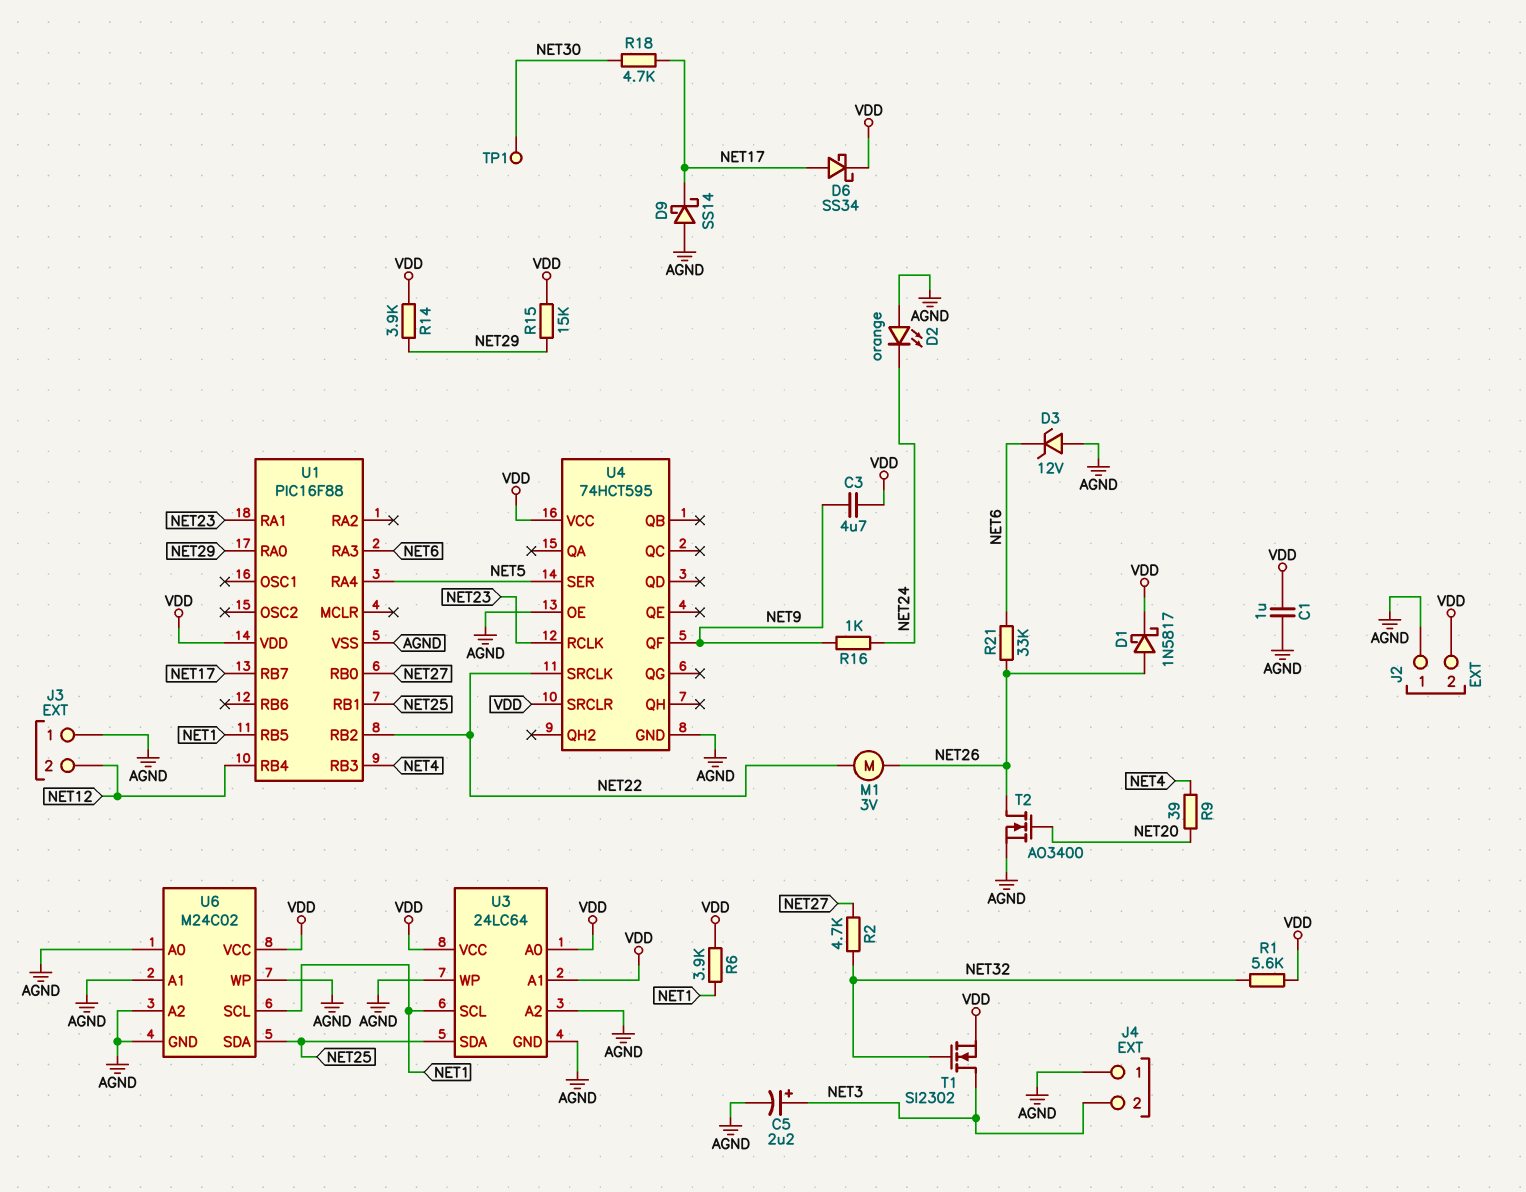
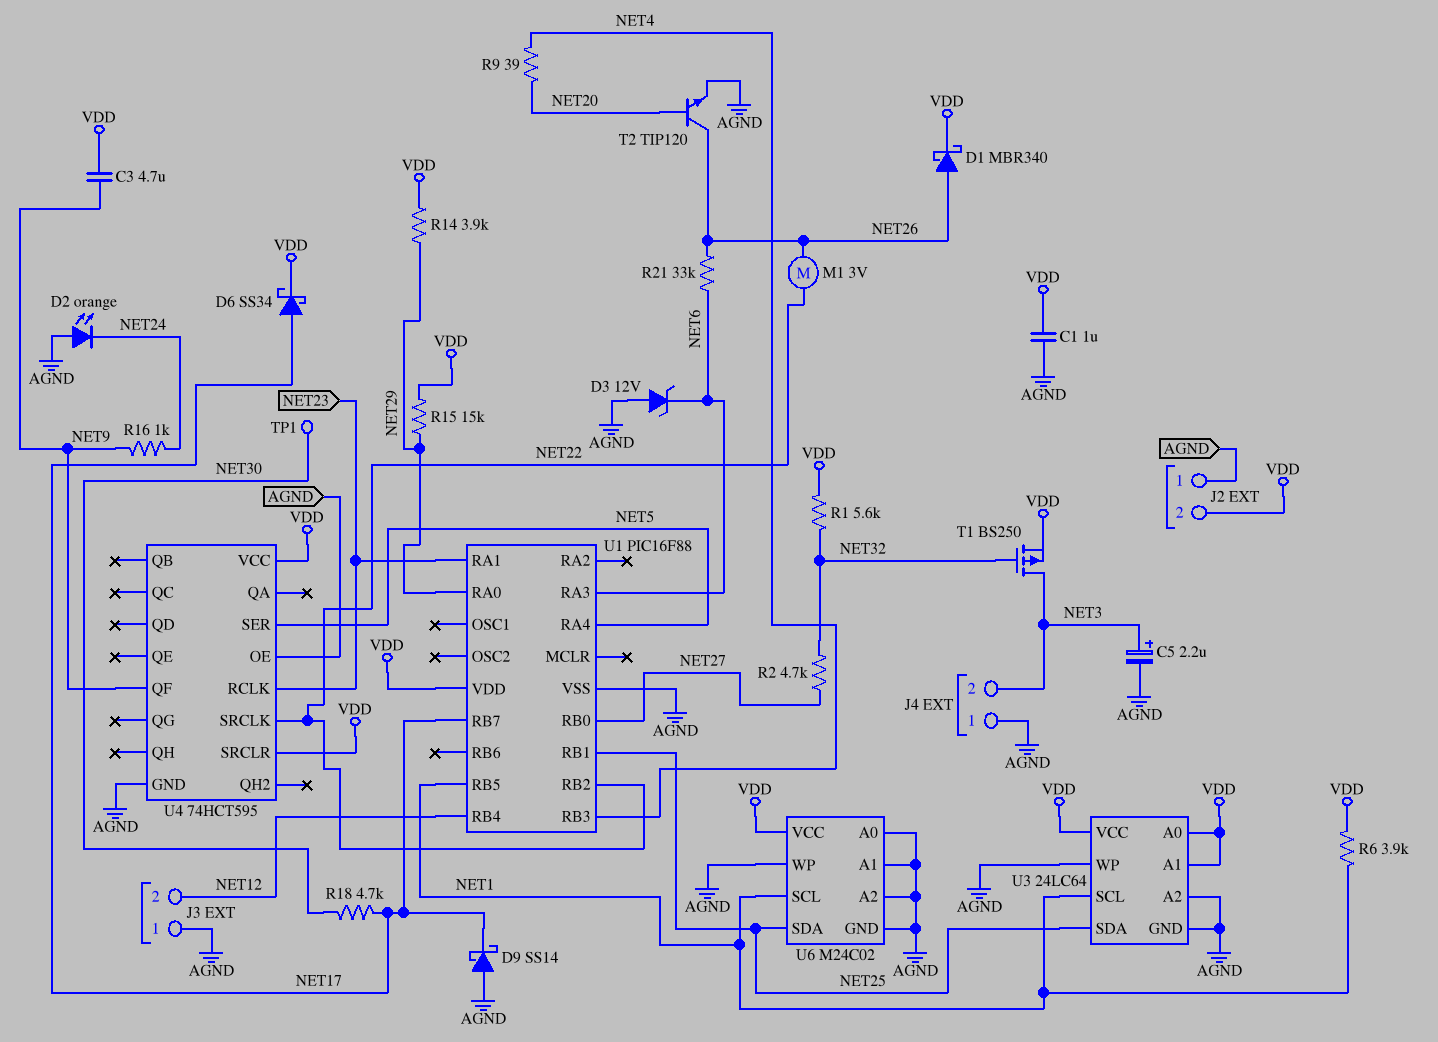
D1: schottky 1N5817 (A NET26, K VDD) -> schottky MBR340 (A NET26, K VDD)
T1: NMOS SI2302 (G NET32, D NET3, S VDD) -> PMOS BS250 (G NET32, D NET3, S VDD)
T2: NMOS AO3400 (G NET20, D NET26, S AGND) -> NPN TIP120 (B NET20, C NET26, E AGND)

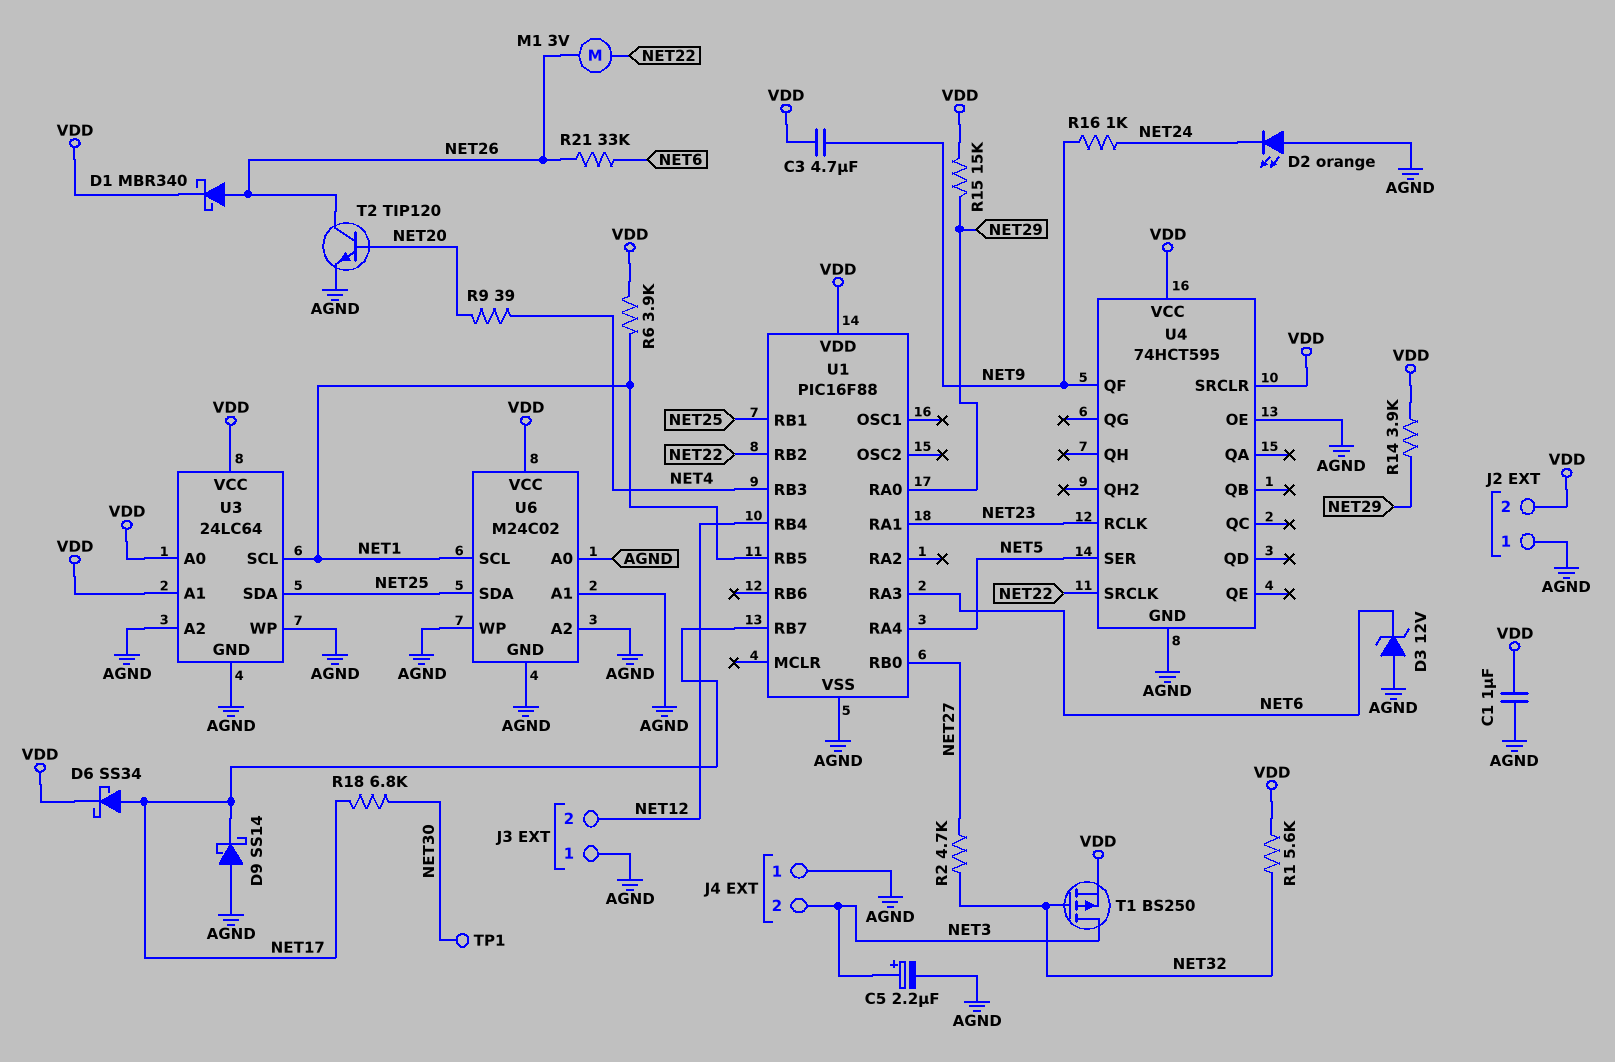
R18: 4.7k (NET17, NET30) -> 6.8k (NET17, NET30)

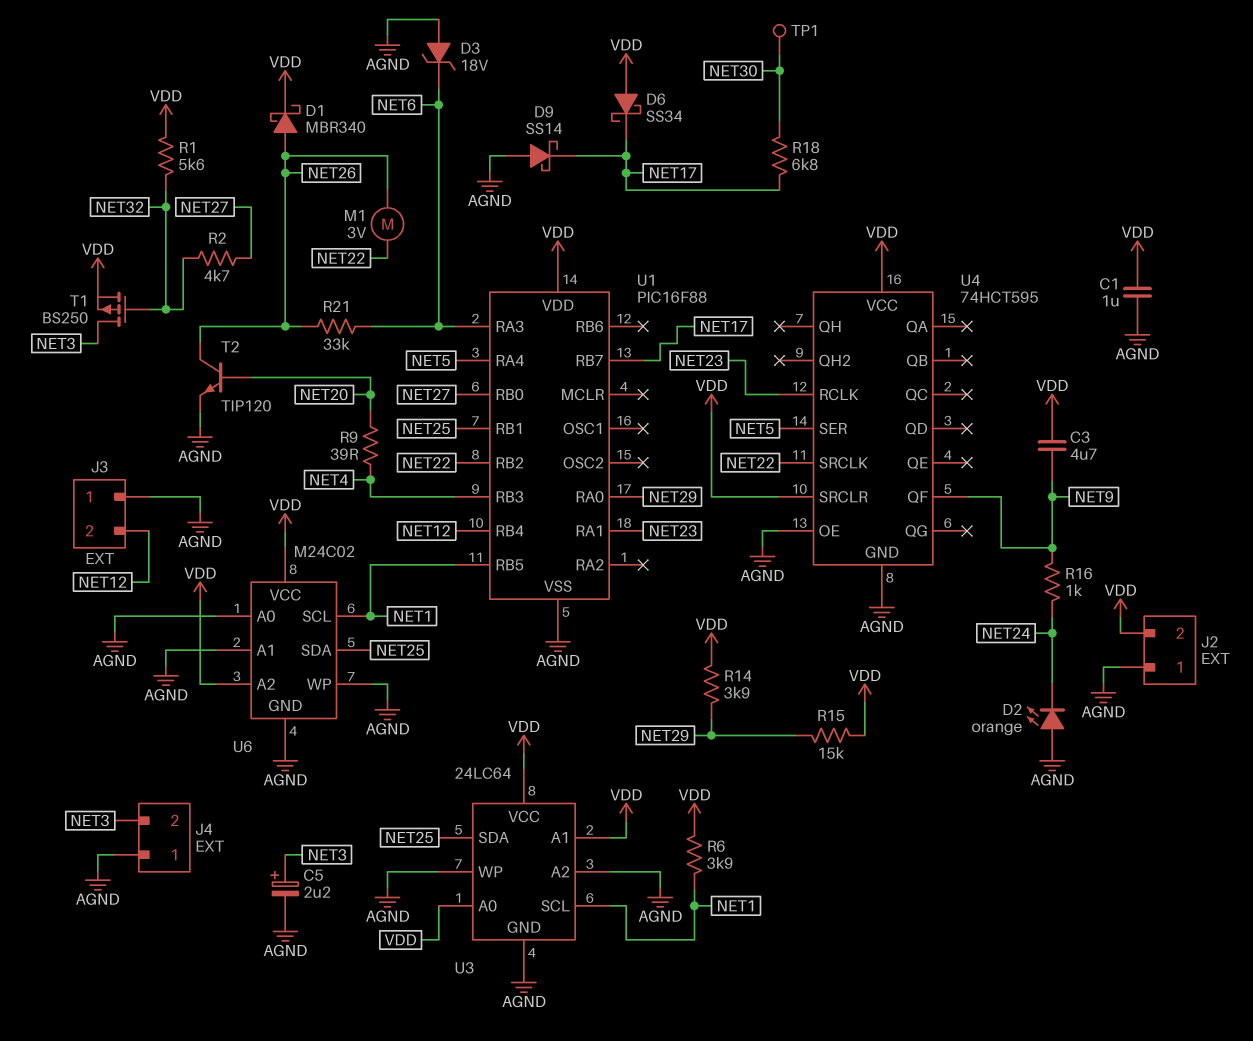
D3: zener 12V (A AGND, K NET6) -> zener 18V (A AGND, K NET6)
D6: schottky SS34 (A NET17, K VDD) -> schottky SS34 (A VDD, K NET17)
U6 pin A2: AGND -> VDD

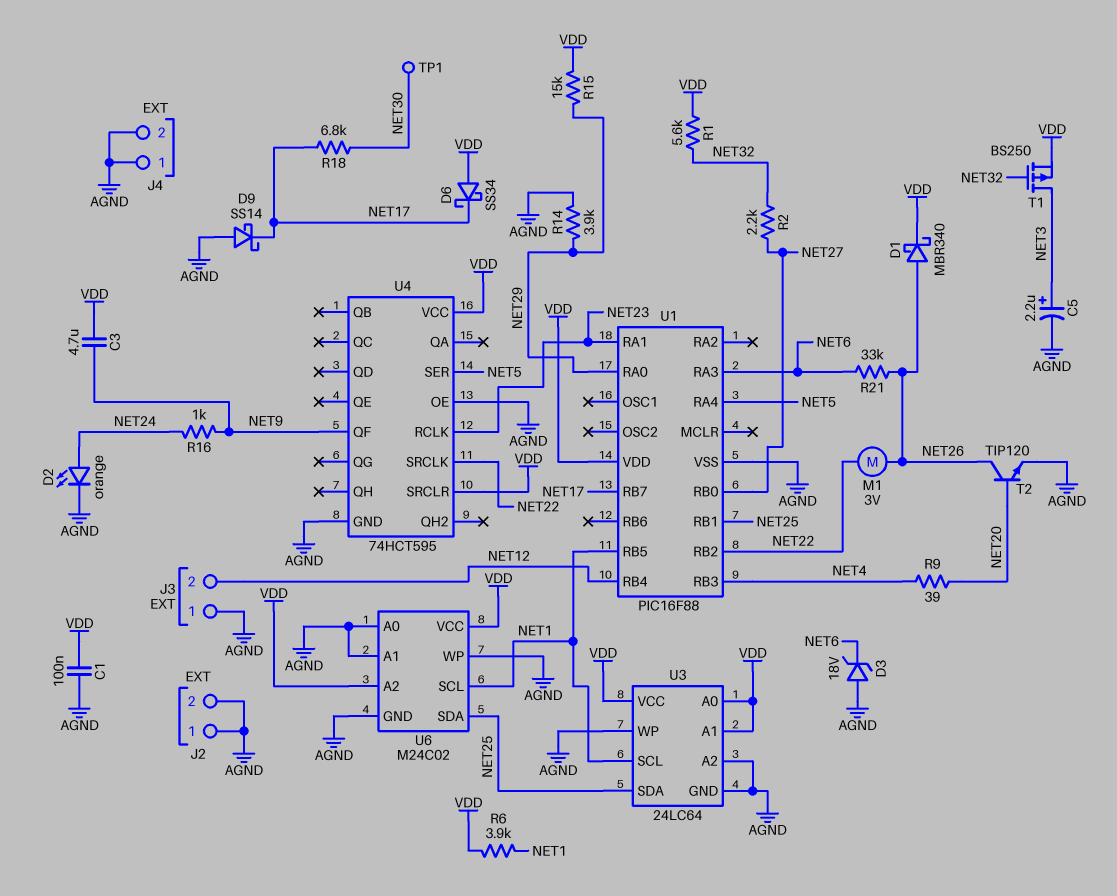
C1: 1uF (AGND, VDD) -> 100nF (AGND, VDD)
D2: LED orange (A AGND, K NET24) -> LED orange (A NET24, K AGND)
J2 pin 2: VDD -> AGND
J4 pin 2: NET3 -> AGND
R2: 4.7k (NET27, NET32) -> 2.2k (NET27, NET32)
R14: 3.9k (NET29, VDD) -> 3.9k (AGND, NET29)

